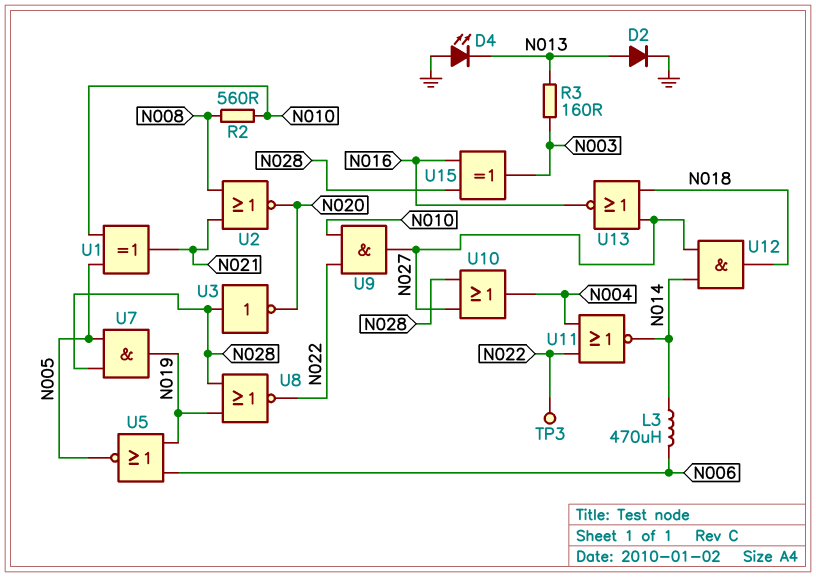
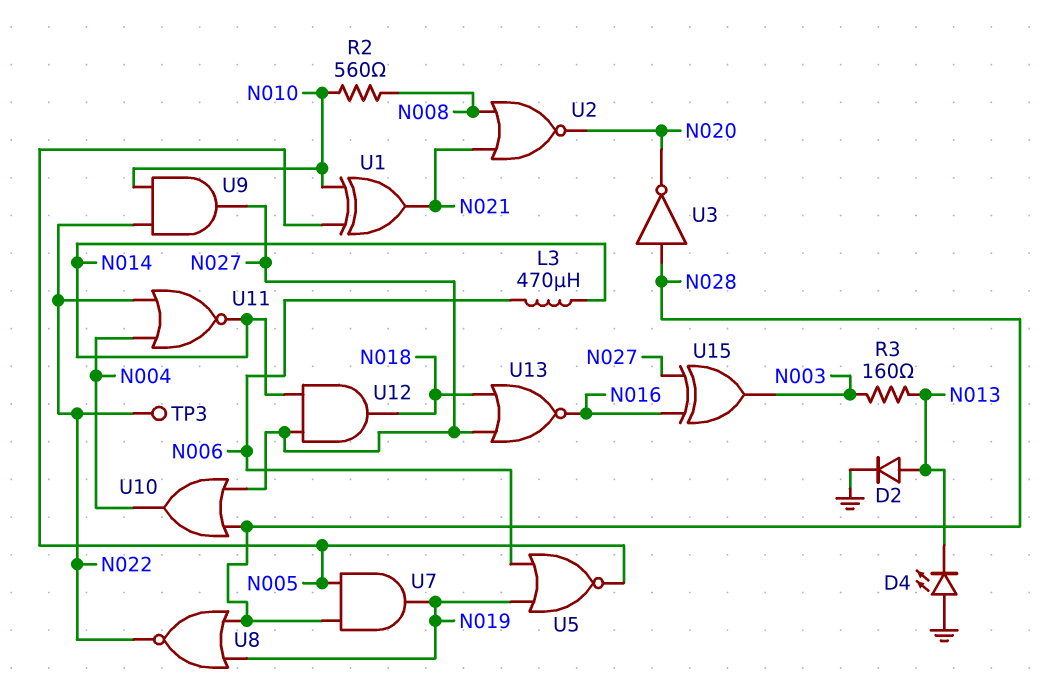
U15: XOR (in N016, in N028, out N003) -> XOR (in N016, in N027, out N003)

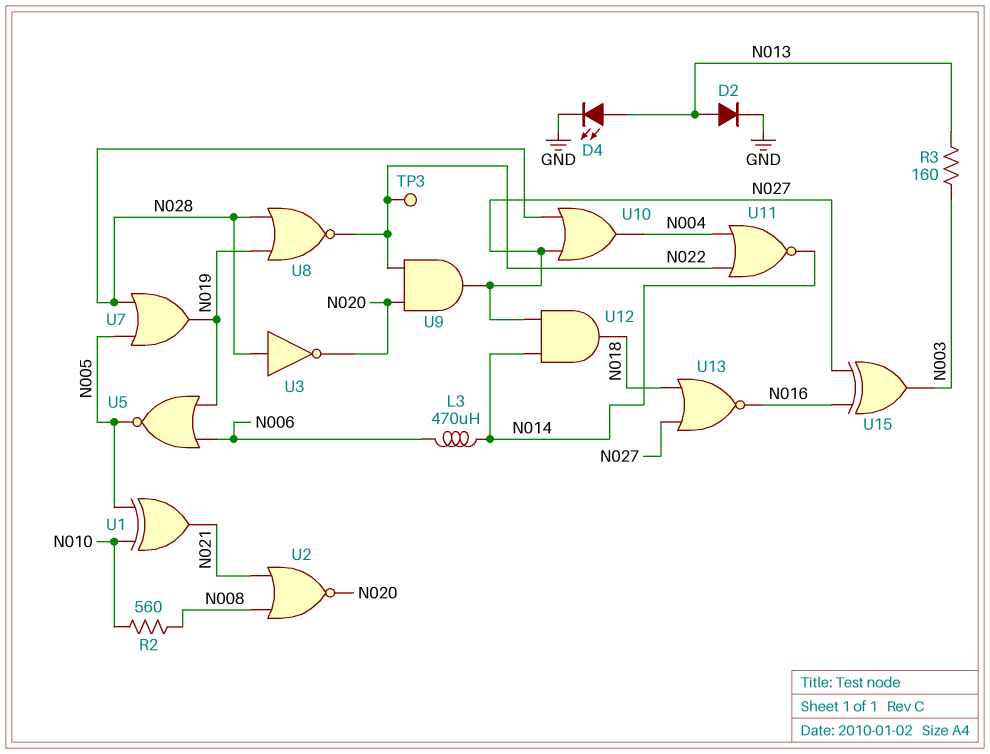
D4: LED (A GND, K N013) -> LED (A N013, K GND)
U7: AND (in N005, in N028, out N019) -> OR (in N005, in N028, out N019)
U9: AND (in N010, in N022, out N027) -> AND (in N020, in N022, out N027)

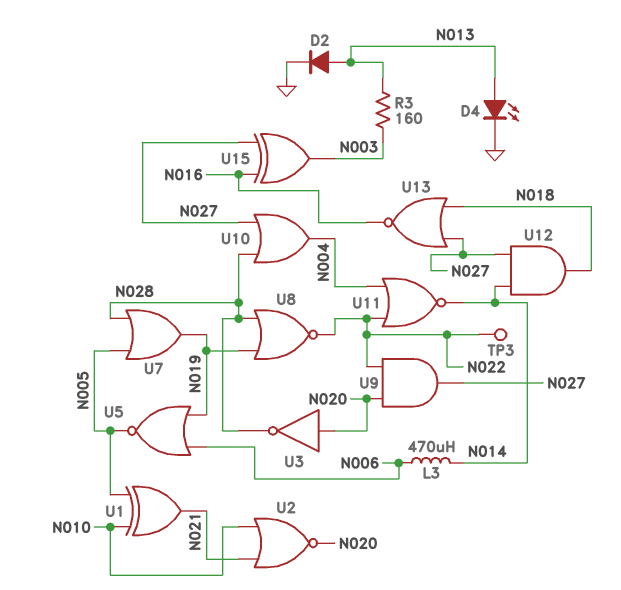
R2: 560 (N008, N010) -> none
U2: NOR (in N008, in N021, out N020) -> NOR (in N010, in N021, out N020)
U3: NOT (in N028, out N020) -> NOT (in N020, out N028)

